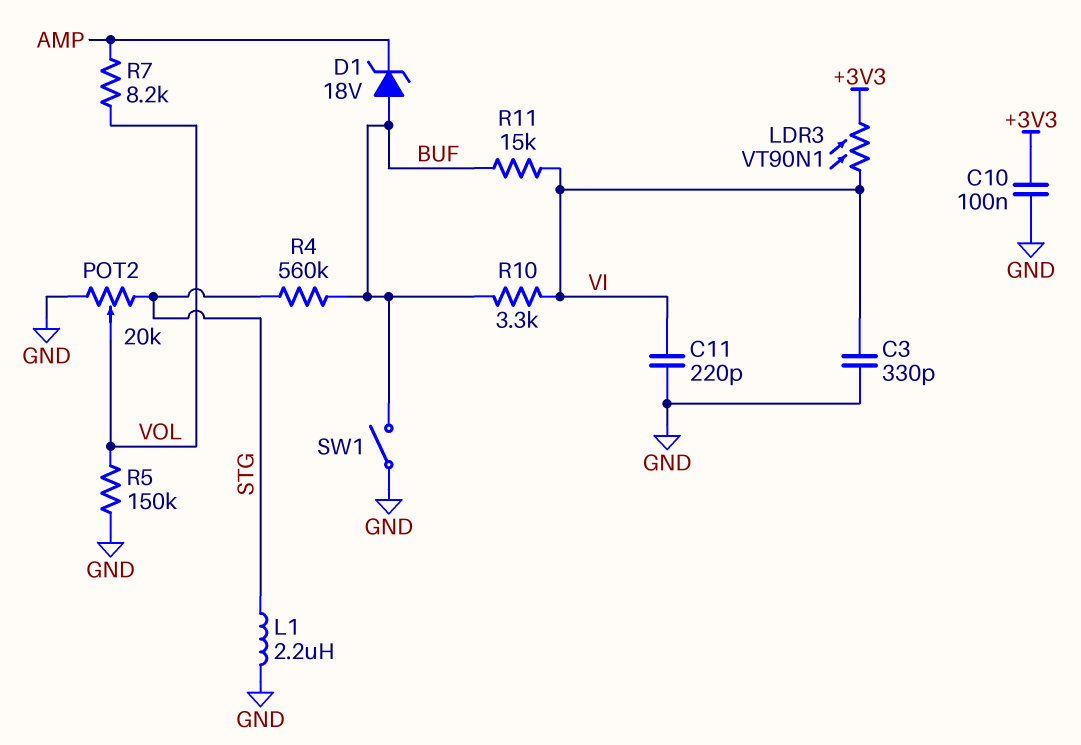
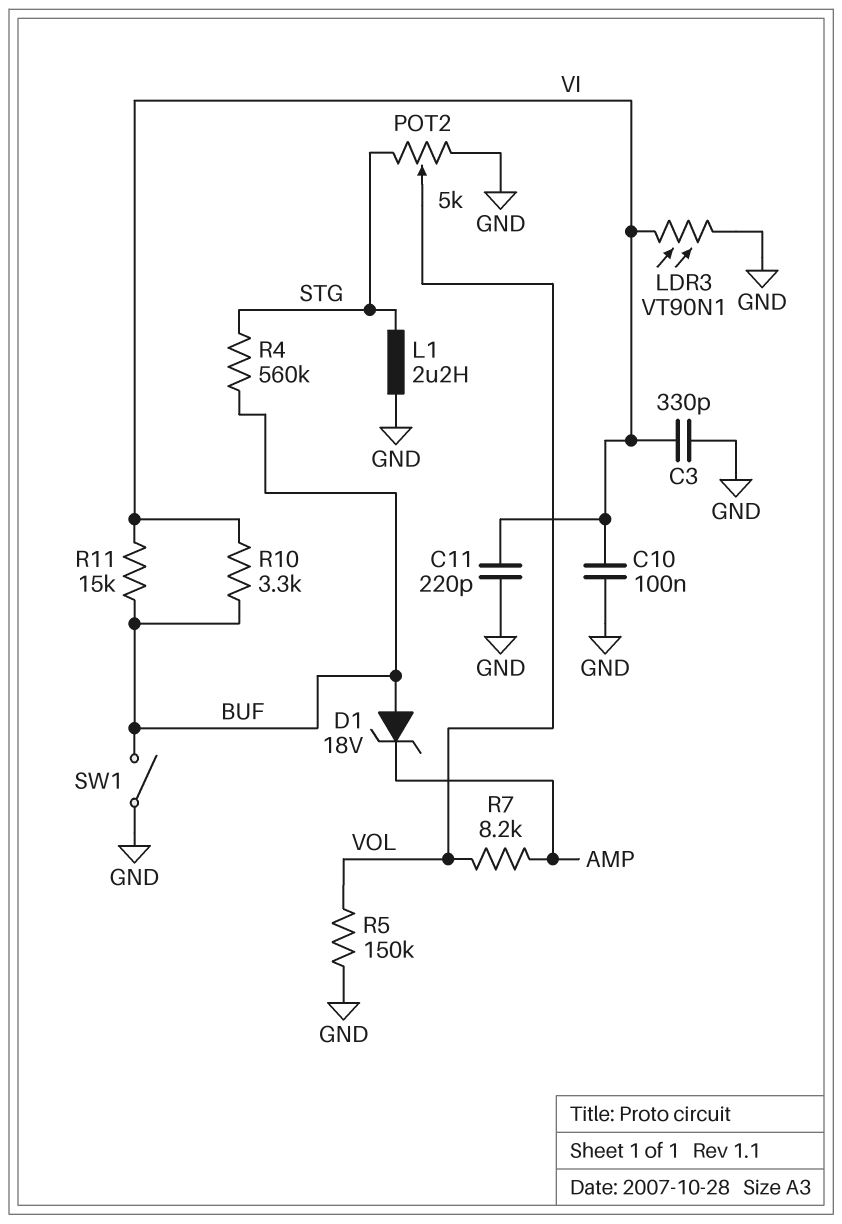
C10: 100nF (+3V3, GND) -> 100nF (GND, VI)
LDR3: VT90N1 (+3V3, VI) -> VT90N1 (GND, VI)
POT2: 20k (GND, STG, wiper VOL) -> 5k (GND, STG, wiper VOL)

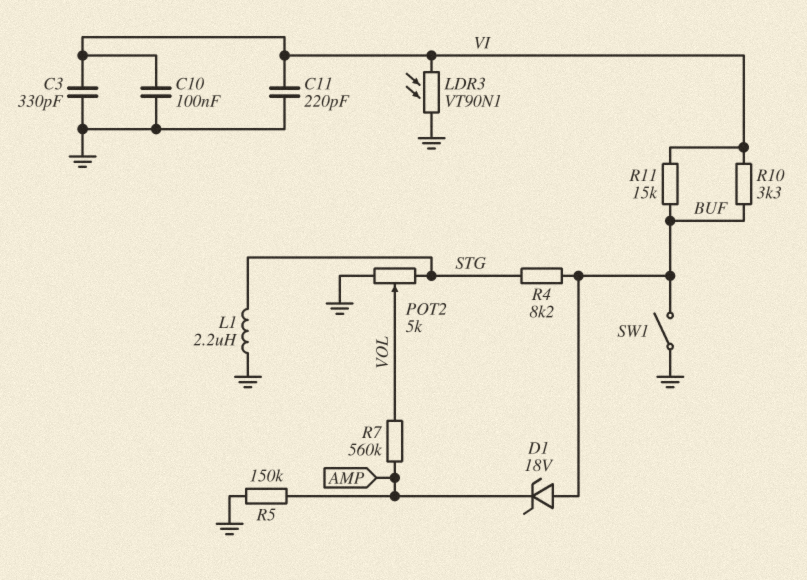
R4: 560k (BUF, STG) -> 8.2k (BUF, STG)
R5: 150k (GND, VOL) -> 150k (AMP, GND)
R7: 8.2k (AMP, VOL) -> 560k (AMP, VOL)

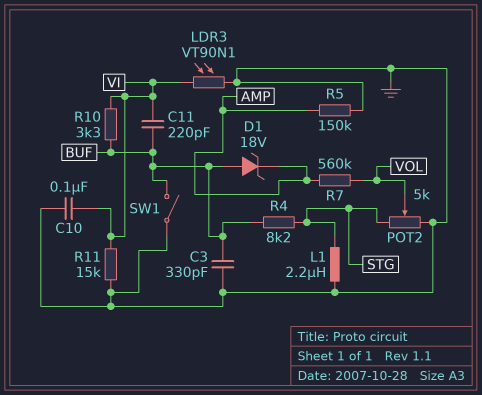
C3: 330pF (GND, VI) -> 330pF (BUF, GND)
C11: 220pF (GND, VI) -> 220pF (BUF, VI)
R11: 15k (BUF, VI) -> 15k (GND, VI)

